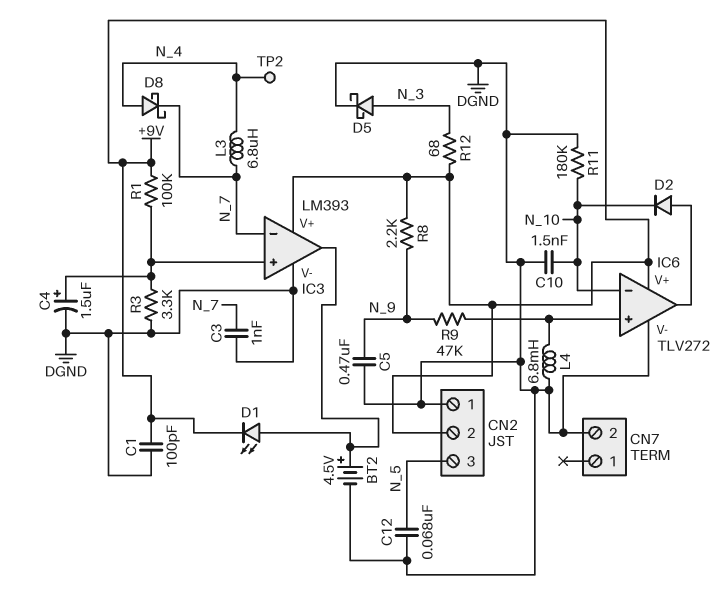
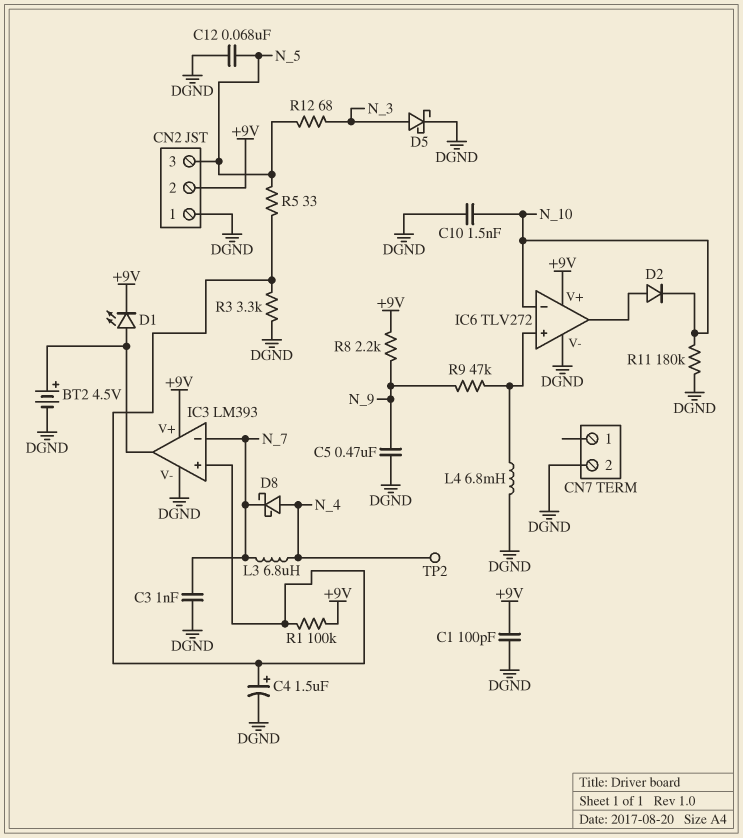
R5: none -> 33 (IC3/in+, N_5)
R12: 68 (+9V, N_3) -> 68 (N_3, N_5)

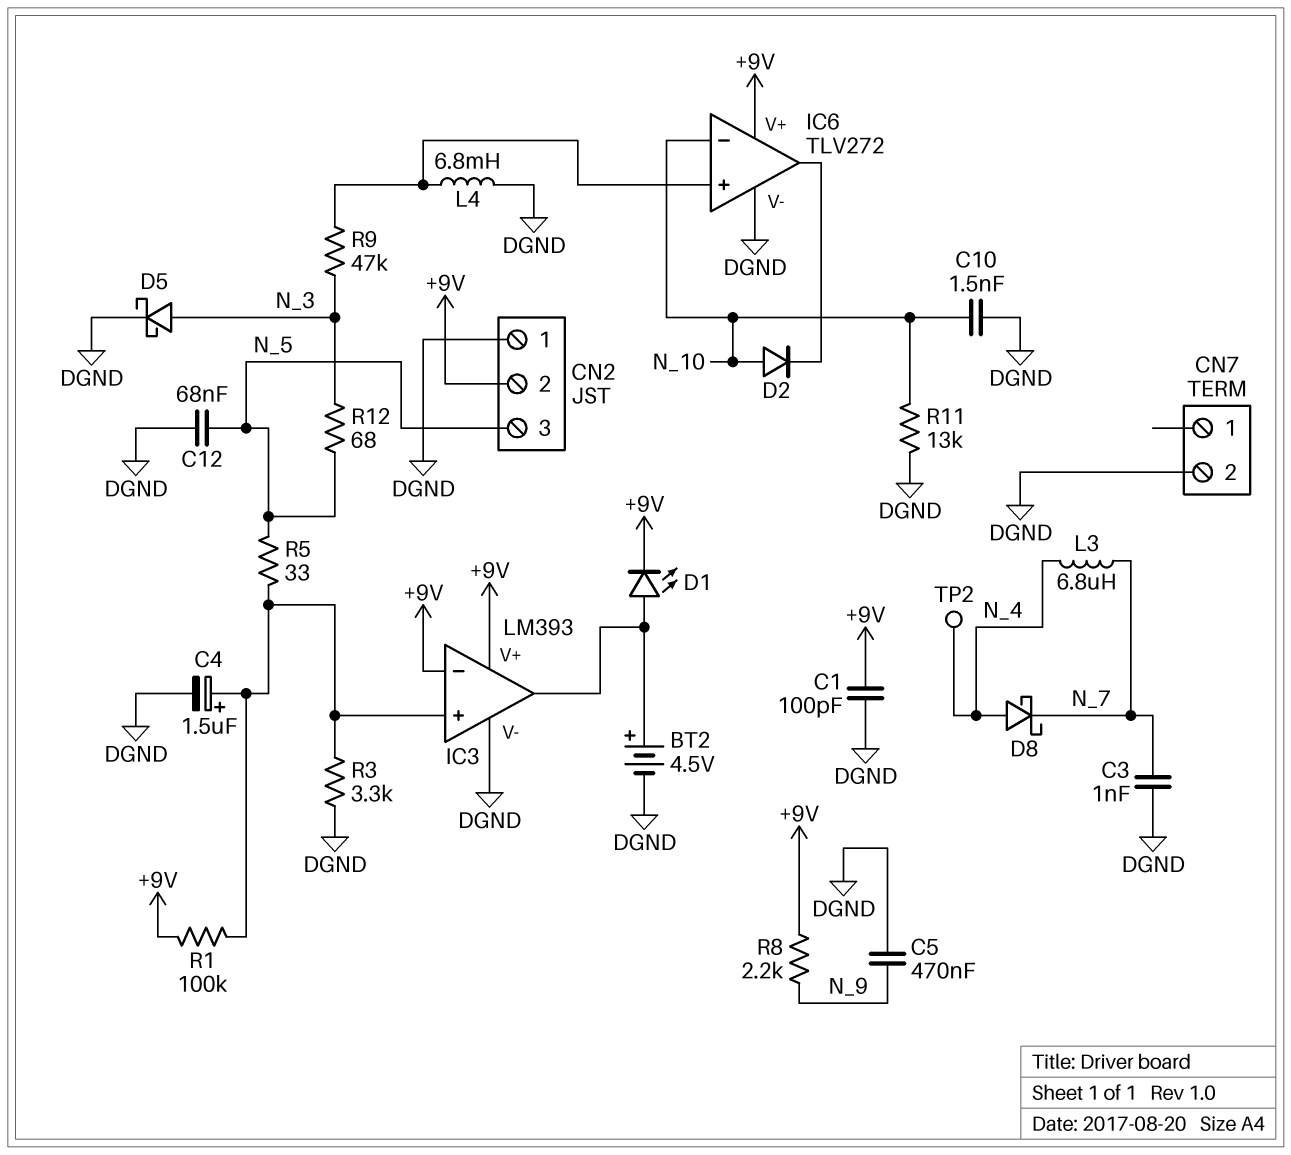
D2: diode (A IC6/out, K N_10) -> diode (A N_10, K IC6/out)
IC3 pin in-: N_7 -> +9V
R9: 47k (IC6/in+, N_9) -> 47k (IC6/in+, N_3)
R11: 180k (DGND, N_10) -> 13k (DGND, N_10)

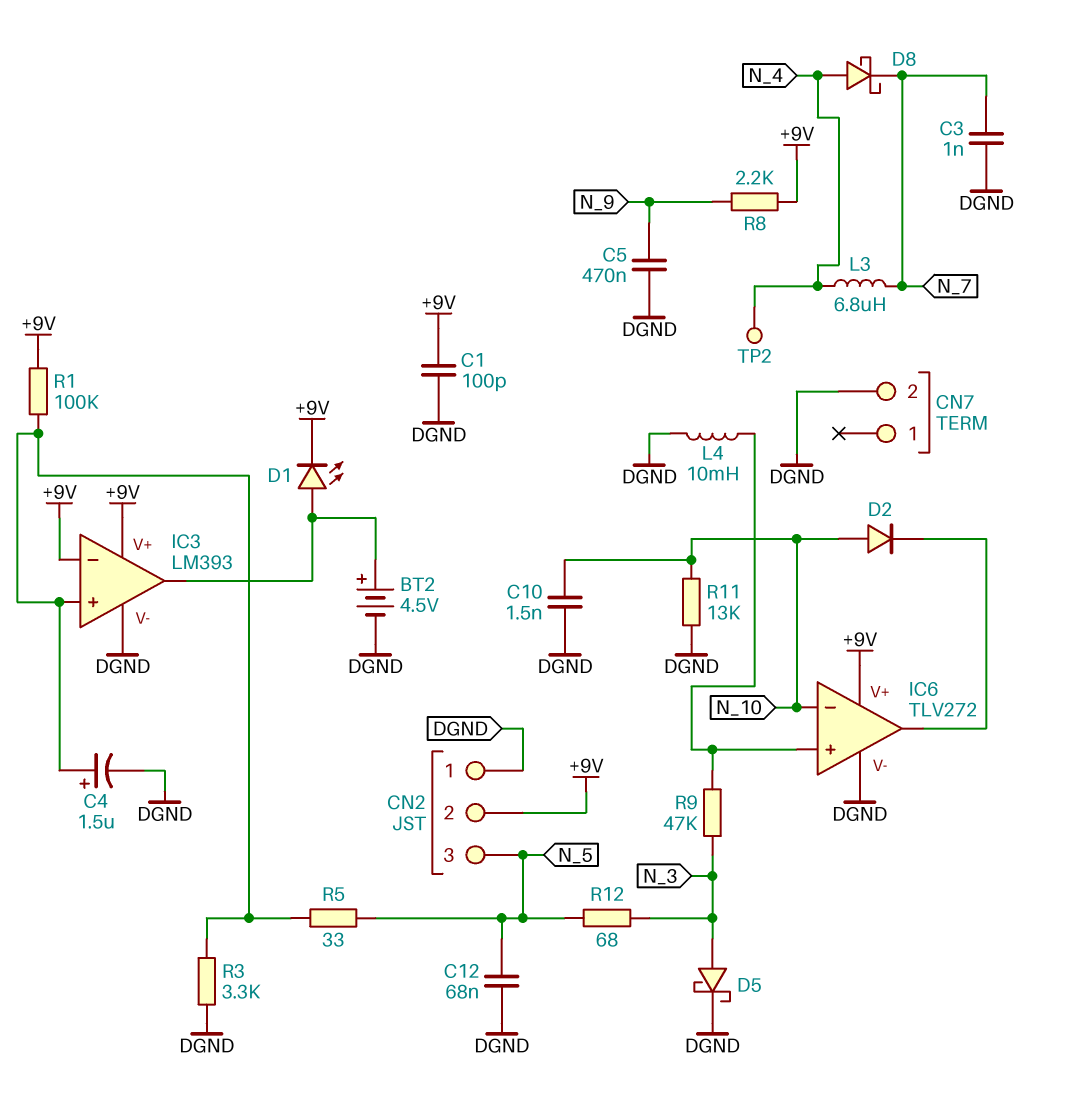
L4: 6.8mH (DGND, IC6/in+) -> 10mH (DGND, IC6/in+)

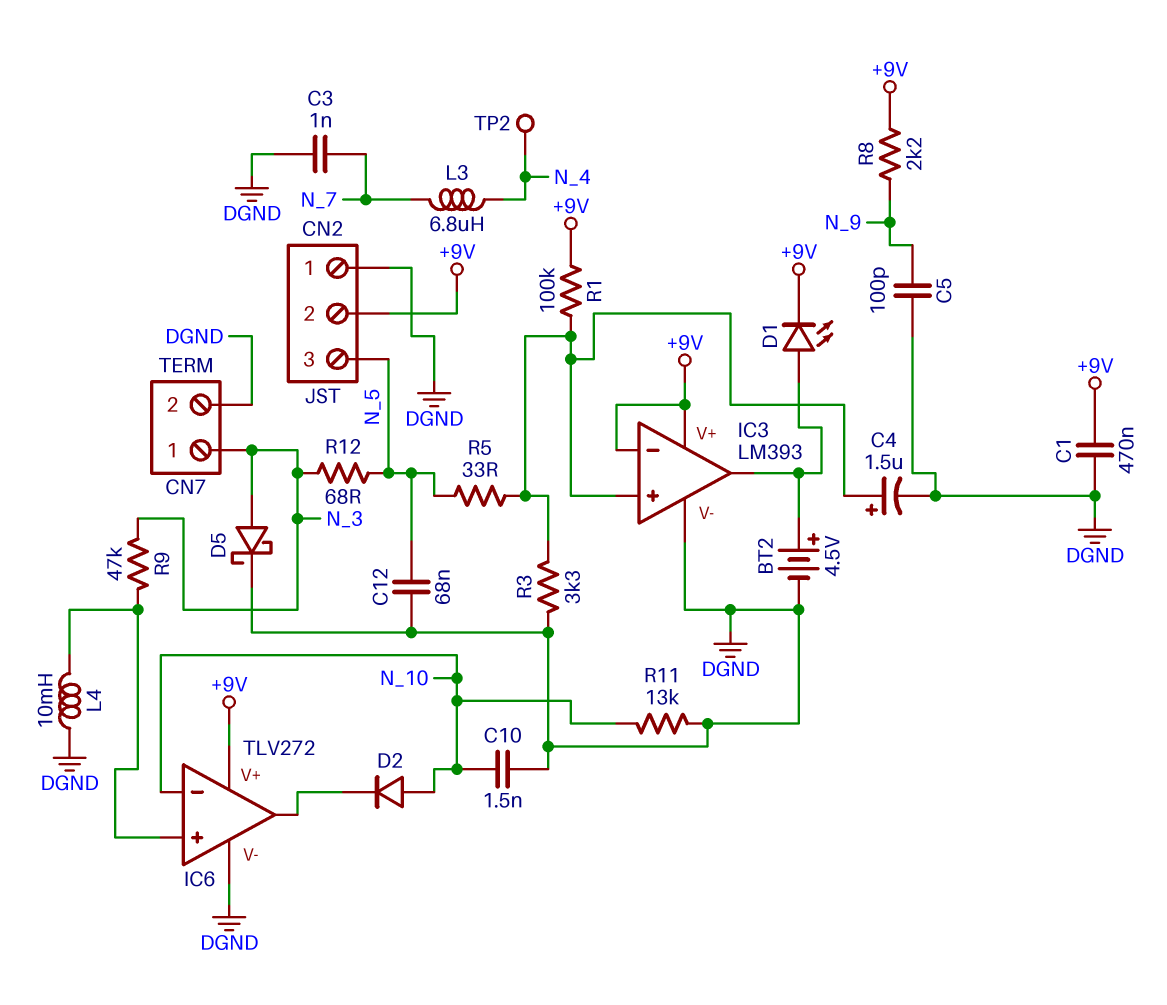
C1: 100pF (+9V, DGND) -> 470nF (+9V, DGND)
C5: 470nF (DGND, N_9) -> 100pF (DGND, N_9)
CN7 pin 1: none -> N_3
D8: schottky (A N_4, K N_7) -> none

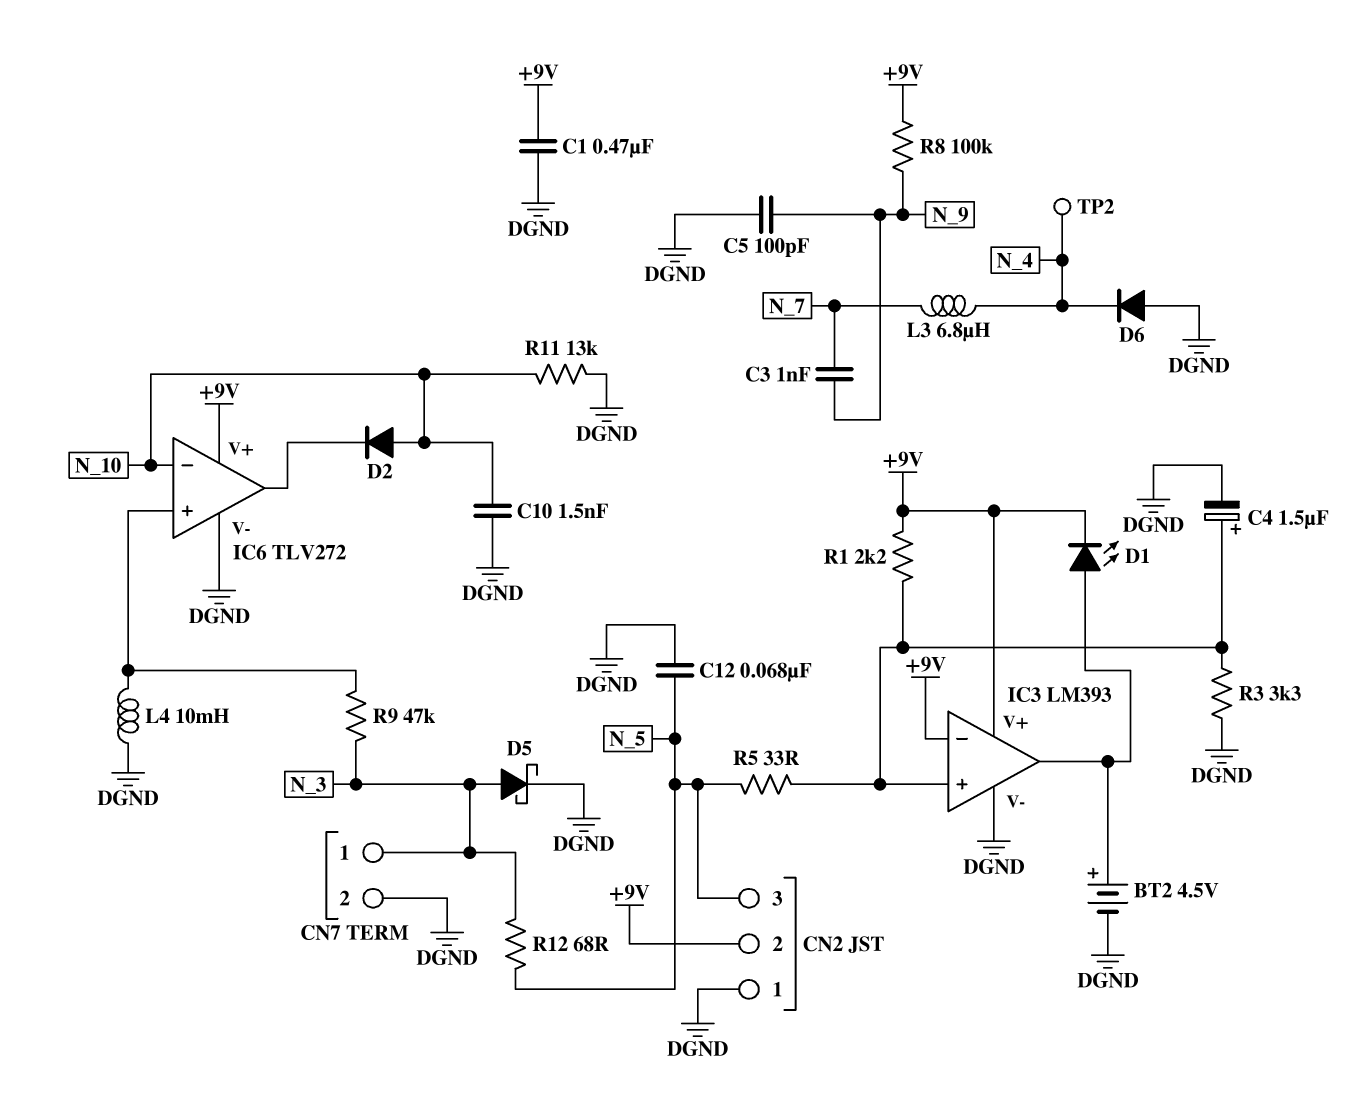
C3: 1nF (DGND, N_7) -> 1nF (N_7, N_9)
D6: none -> diode (A DGND, K N_4)
R1: 100k (+9V, IC3/in+) -> 2.2k (+9V, IC3/in+)
R8: 2.2k (+9V, N_9) -> 100k (+9V, N_9)

